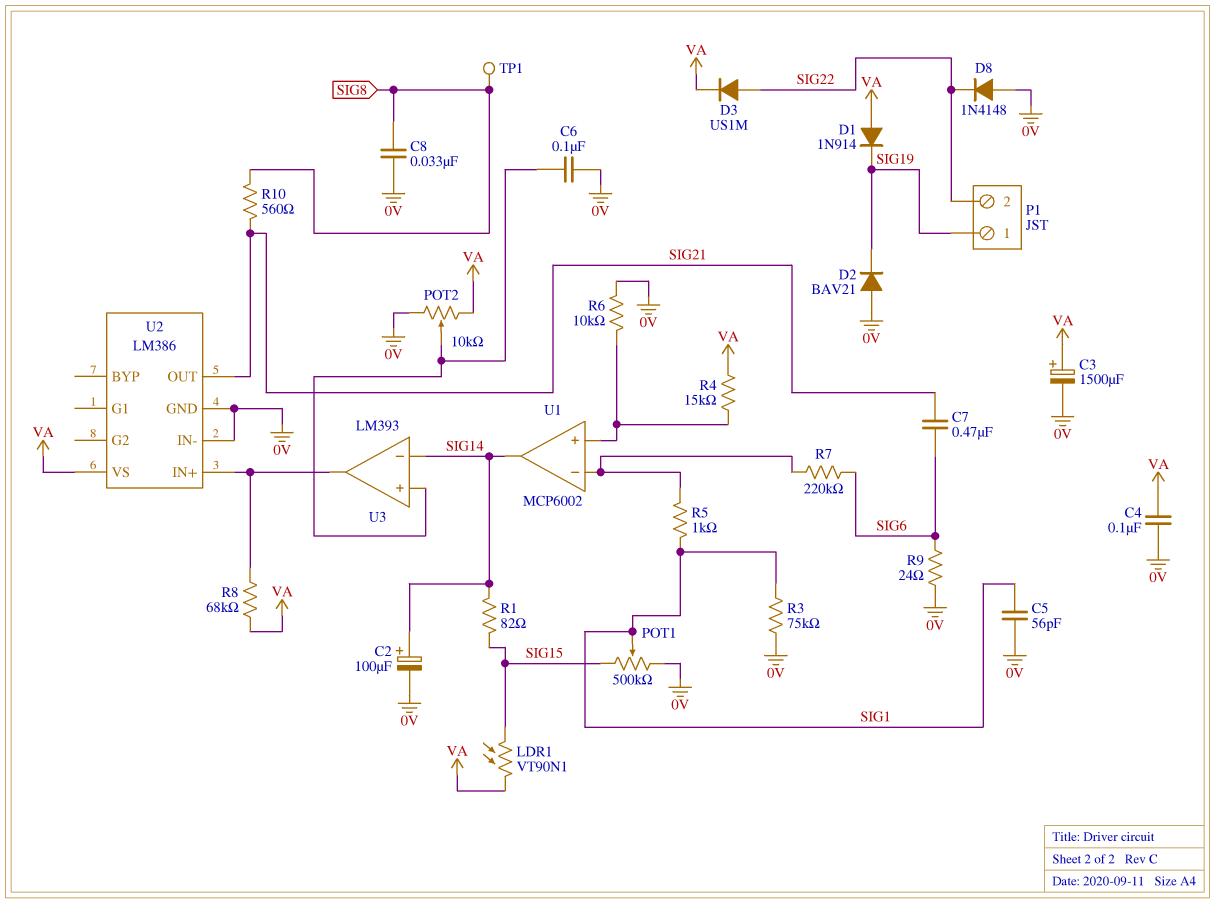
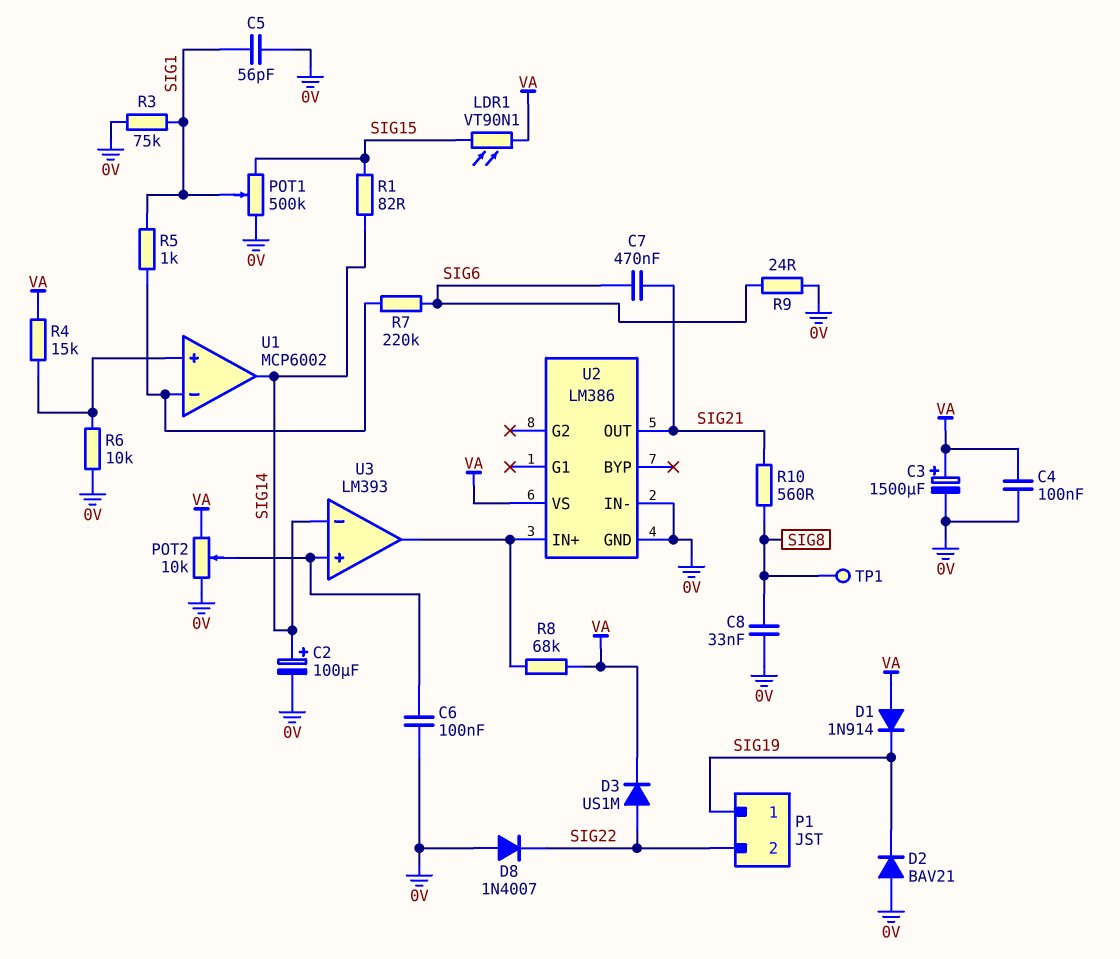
D8: diode 1N4148 (A 0V, K SIG22) -> diode 1N4007 (A 0V, K SIG22)

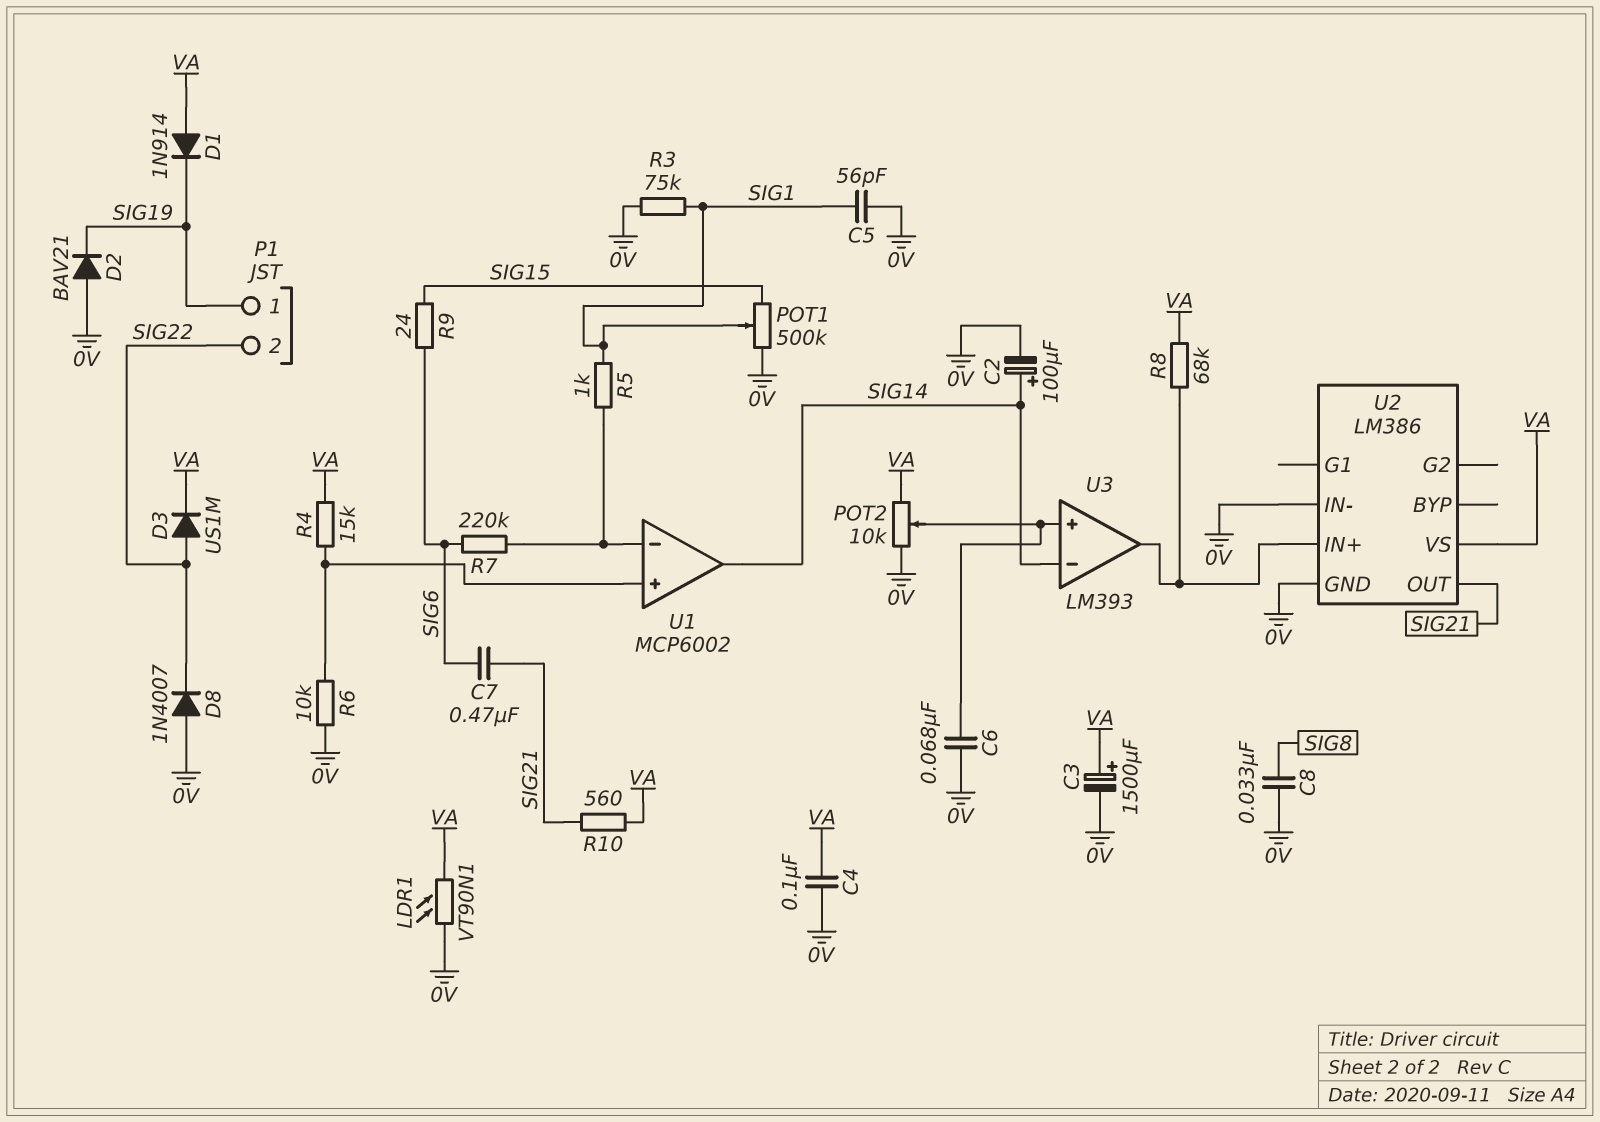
C6: 100nF (0V, U3/in+) -> 68nF (0V, U3/in+)
LDR1: VT90N1 (SIG15, VA) -> VT90N1 (0V, VA)
R1: 82 (SIG14, SIG15) -> none
R9: 24 (0V, SIG6) -> 24 (SIG6, SIG15)
R10: 560 (SIG8, SIG21) -> 560 (SIG21, VA)
TP1: test point (SIG8) -> none

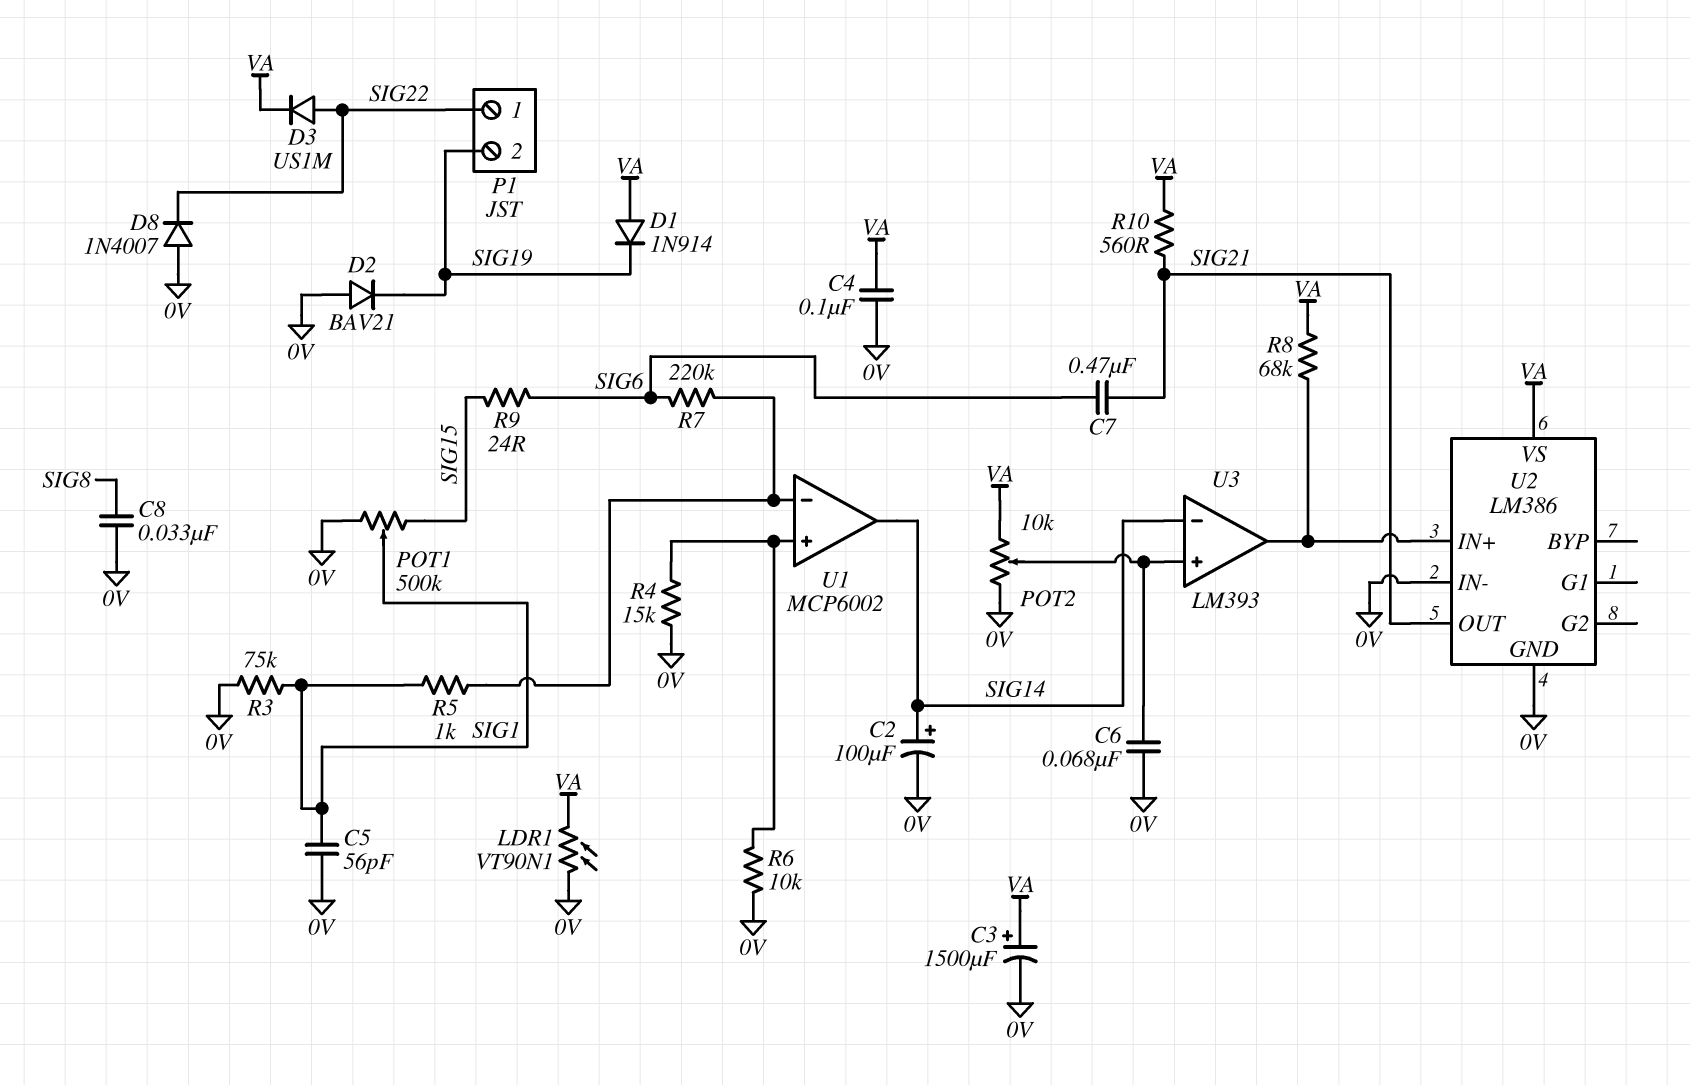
P1 pin 1: SIG19 -> SIG22
P1 pin 2: SIG22 -> SIG19
R4: 15k (U1/in+, VA) -> 15k (0V, U1/in+)

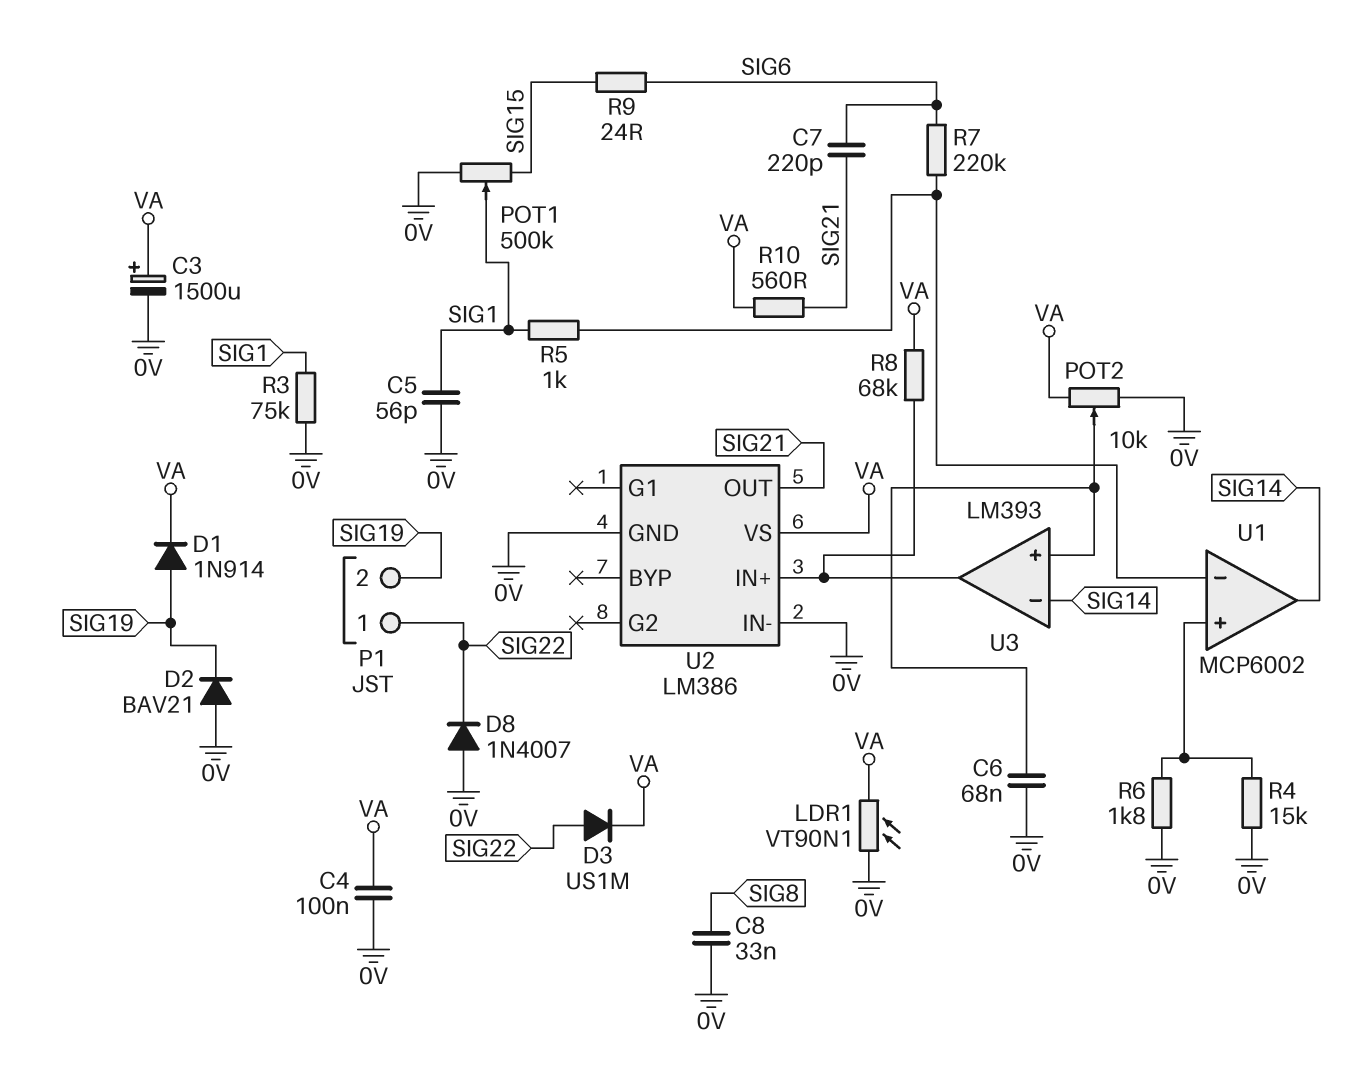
C2: 100uF (plus SIG14, minus 0V) -> none
C7: 470nF (SIG6, SIG21) -> 220pF (SIG6, SIG21)
D1: diode 1N914 (A VA, K SIG19) -> diode 1N914 (A SIG19, K VA)
R6: 10k (0V, U1/in+) -> 1.8k (0V, U1/in+)

